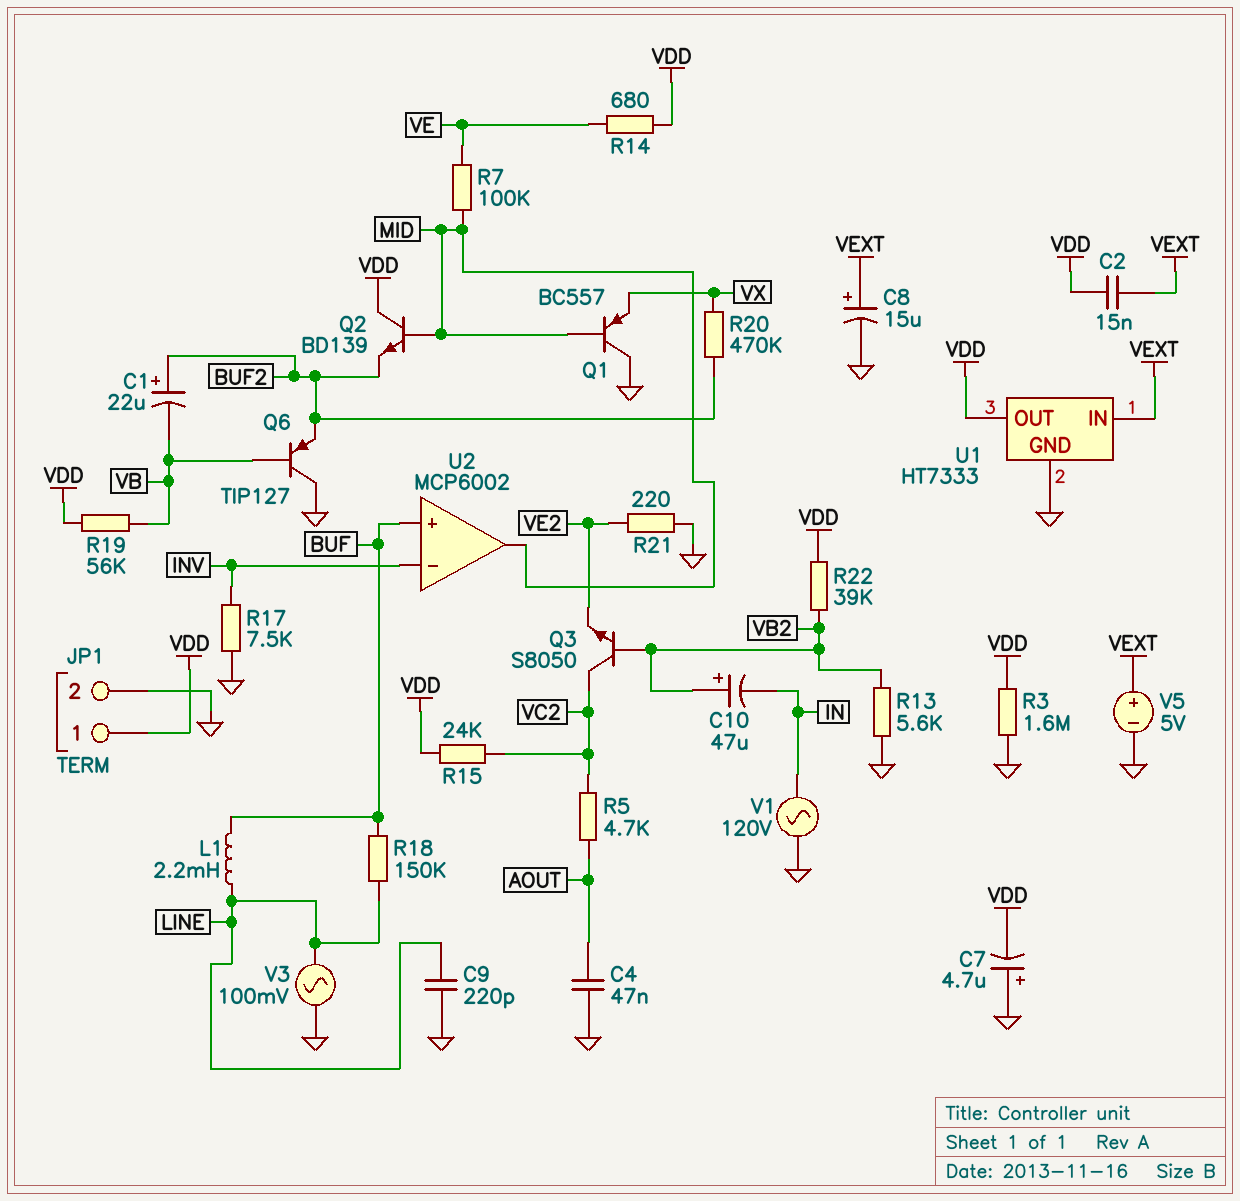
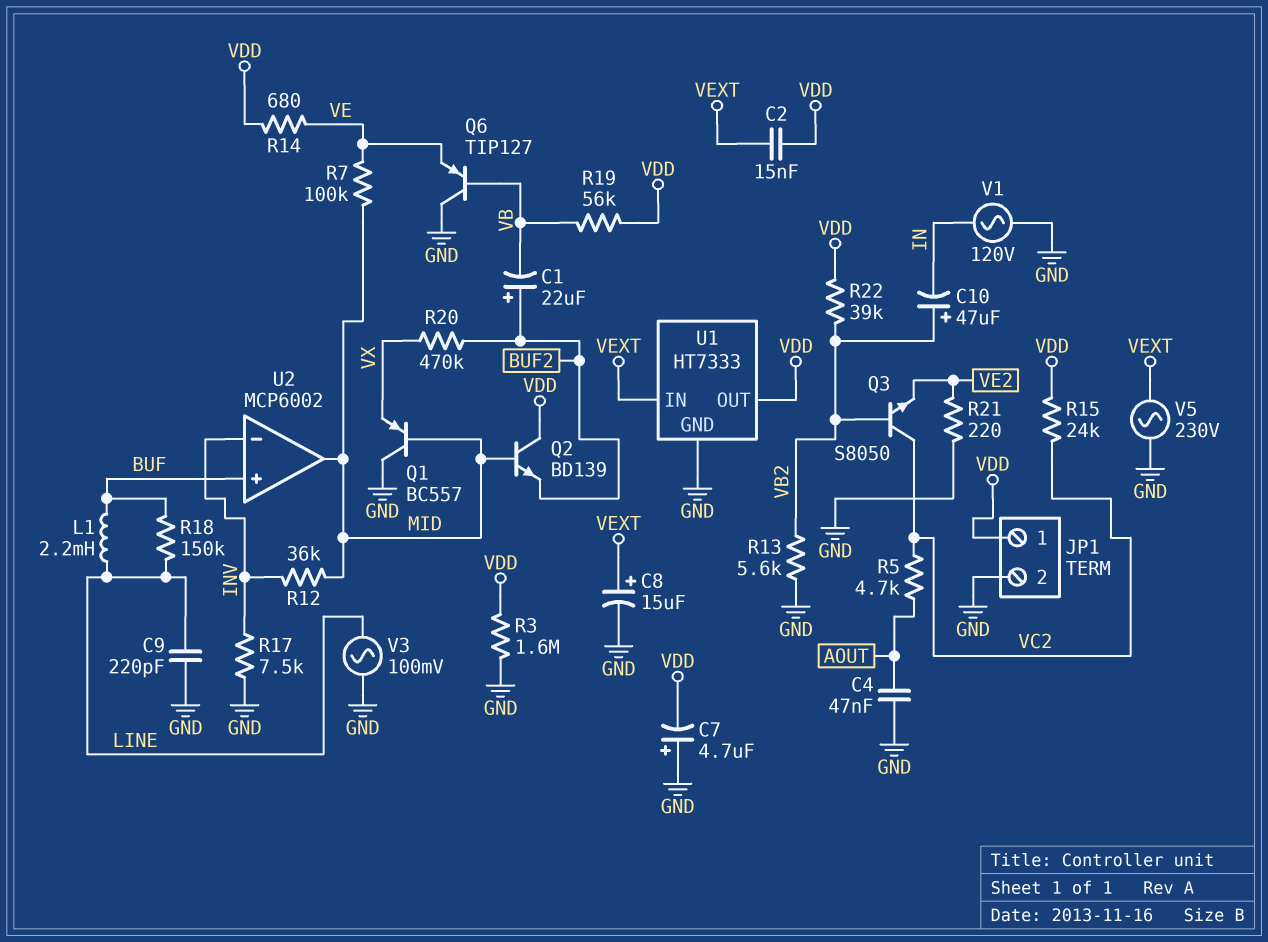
Q6: PNP TIP127 (B VB, C GND, E BUF2) -> PNP TIP127 (B VB, C GND, E VE)
R12: none -> 36k (INV, MID)
V5: 5V (plus VEXT, minus GND) -> AC 230V (GND, VEXT)

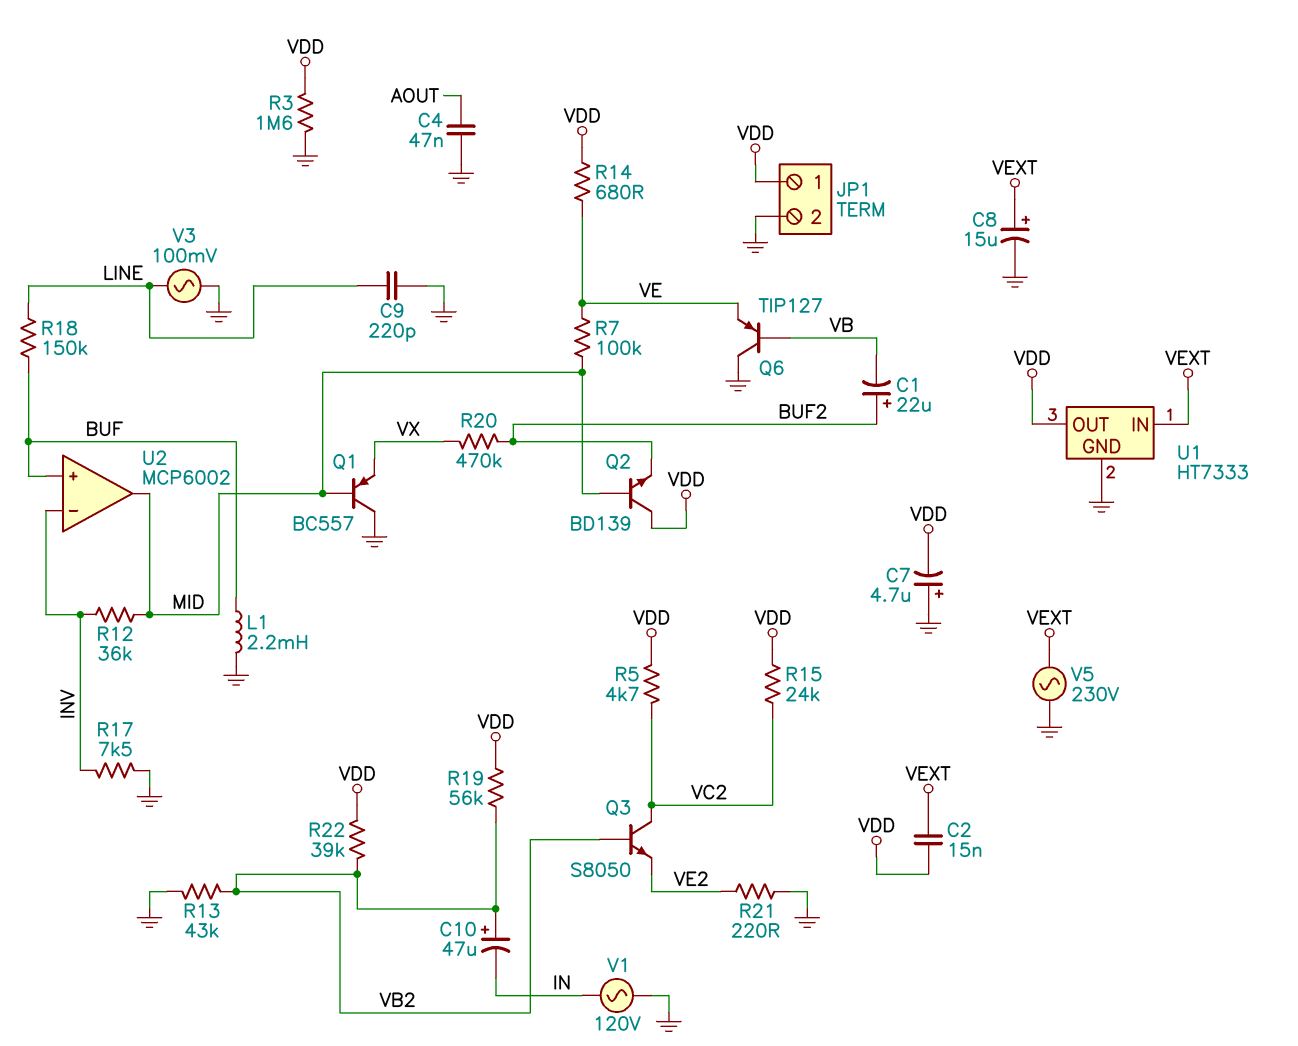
L1: 2.2mH (BUF, LINE) -> 2.2mH (BUF, GND)
R5: 4.7k (AOUT, VC2) -> 4.7k (VC2, VDD)
R13: 5.6k (GND, VB2) -> 43k (GND, VB2)
R19: 56k (VB, VDD) -> 56k (VB2, VDD)

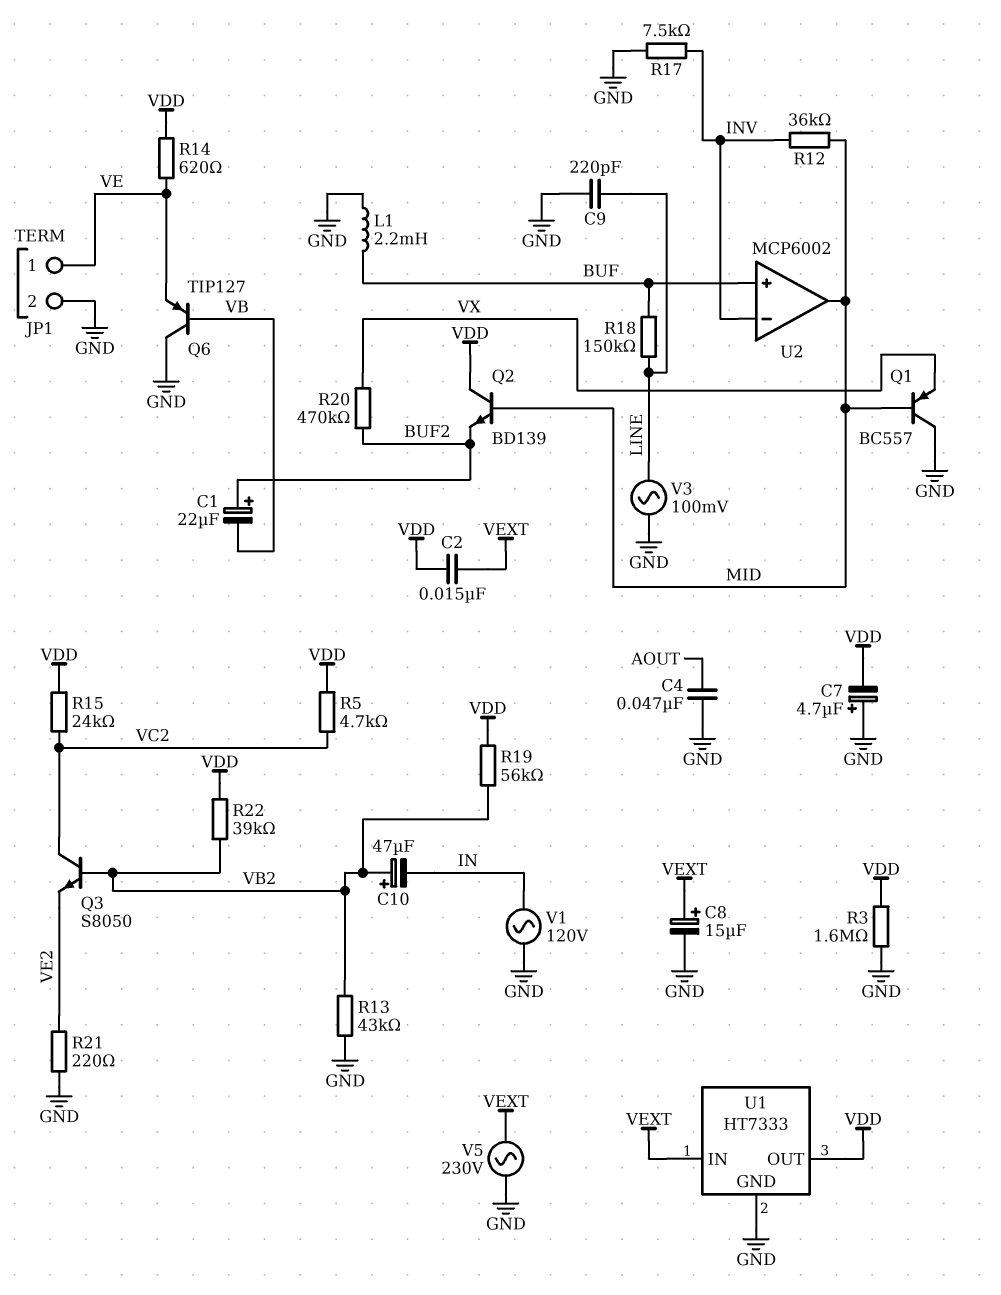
JP1 pin 1: VDD -> VE
R7: 100k (MID, VE) -> none
R14: 680 (VDD, VE) -> 620 (VDD, VE)

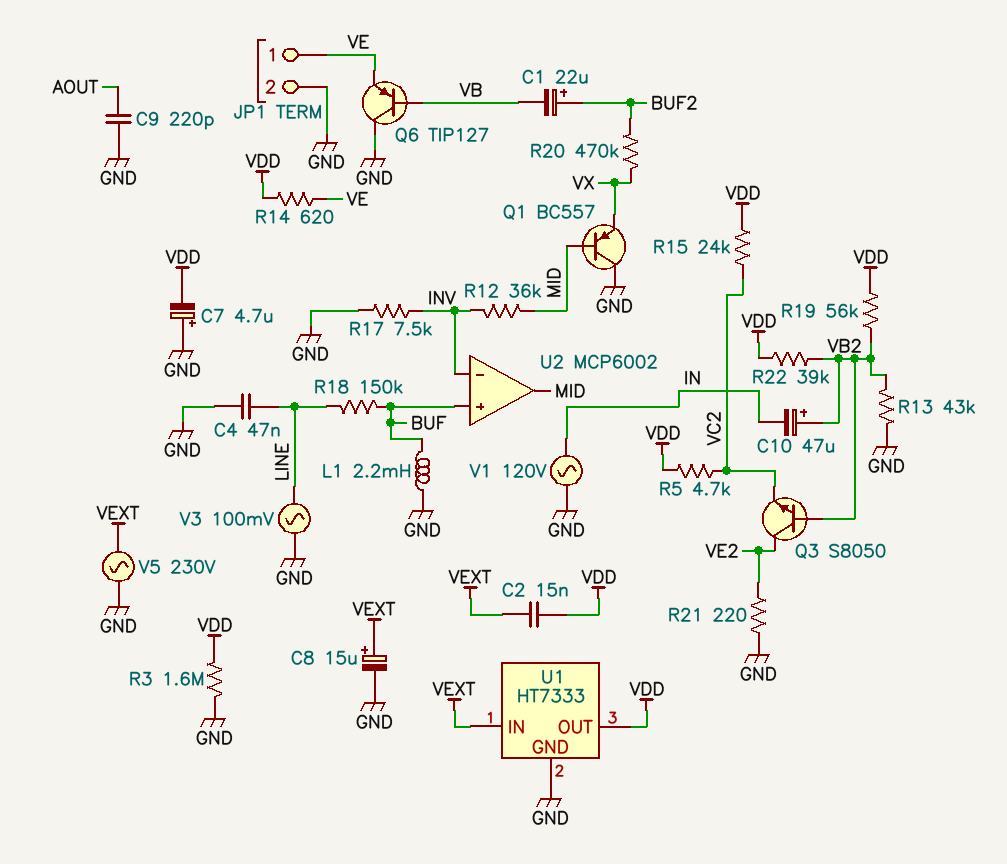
C4: 47nF (AOUT, GND) -> 47nF (GND, LINE)
C9: 220pF (GND, LINE) -> 220pF (AOUT, GND)
Q2: NPN BD139 (B MID, C VDD, E BUF2) -> none
Q3: NPN S8050 (B VB2, C VC2, E VE2) -> NPN S8050 (B VB2, C VE2, E VC2)

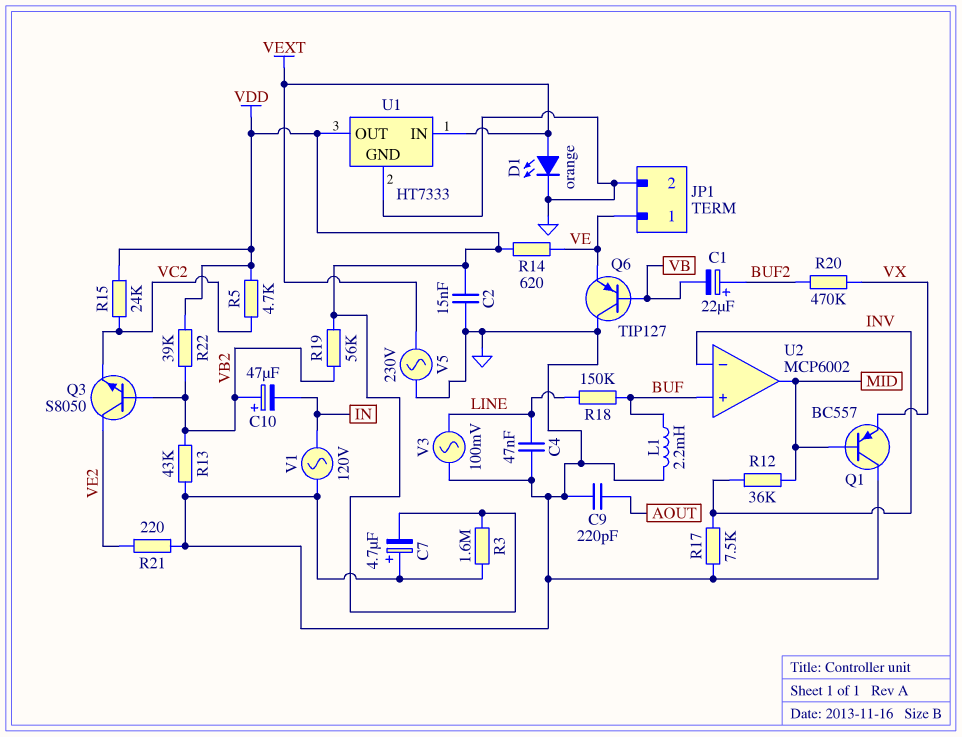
C2: 15nF (VDD, VEXT) -> 15nF (GND, VDD)
C8: 15uF (plus VEXT, minus GND) -> none
D1: none -> LED orange (A VEXT, K GND)

